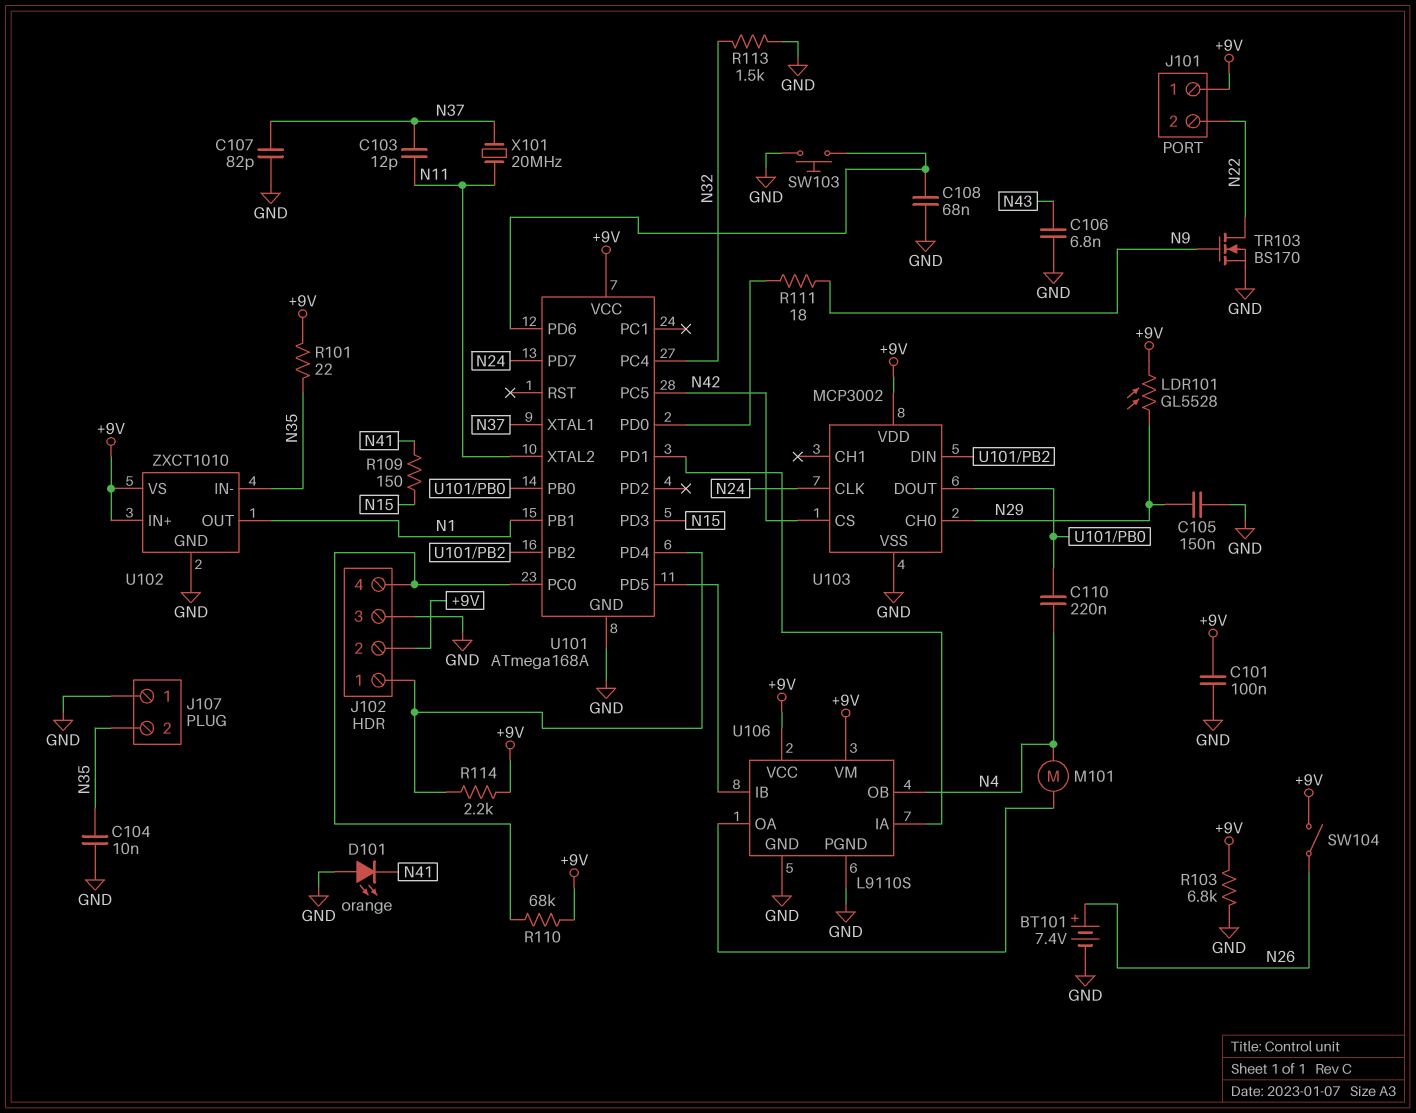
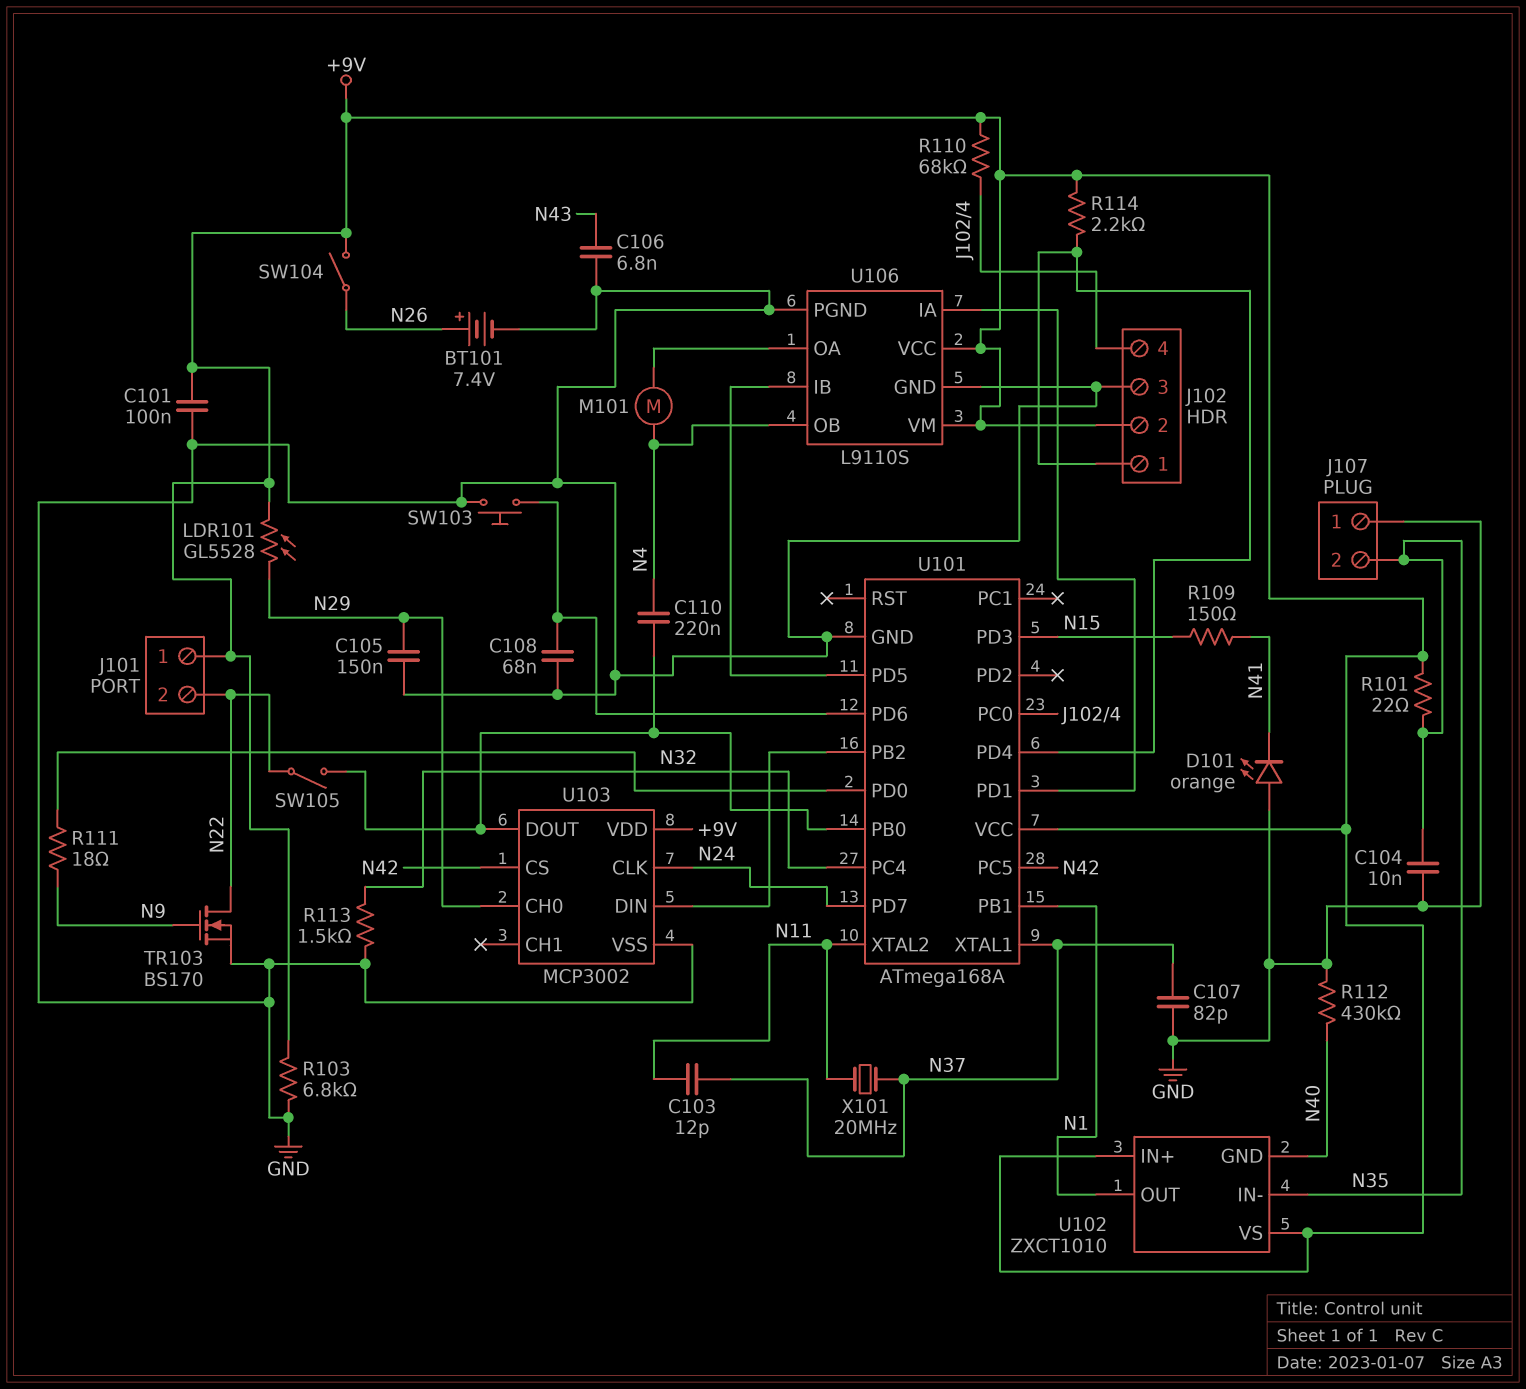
R112: none -> 430k (GND, N40)
SW105: none -> switch (N22, U101/PB0)
U102 pin GND: GND -> N40

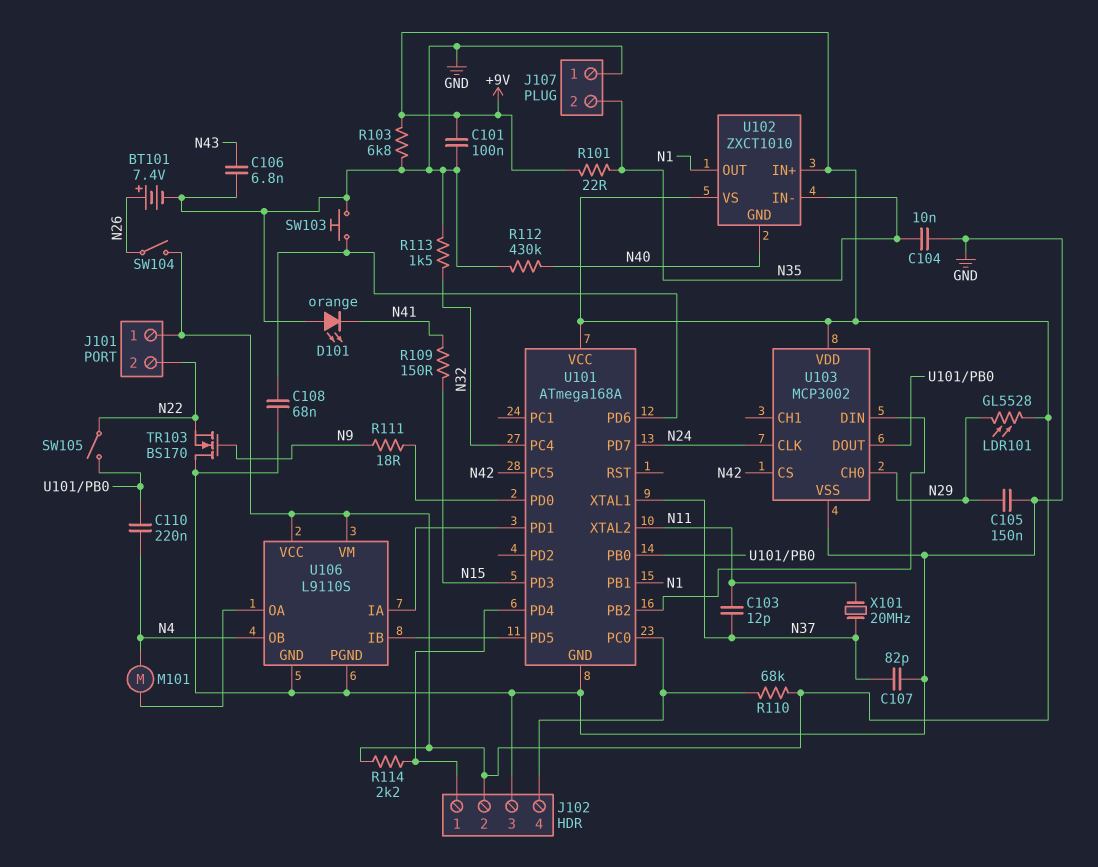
TR103: NMOS BS170 (G N9, D N22, S GND) -> NMOS BS170 (G N9, D GND, S N22)

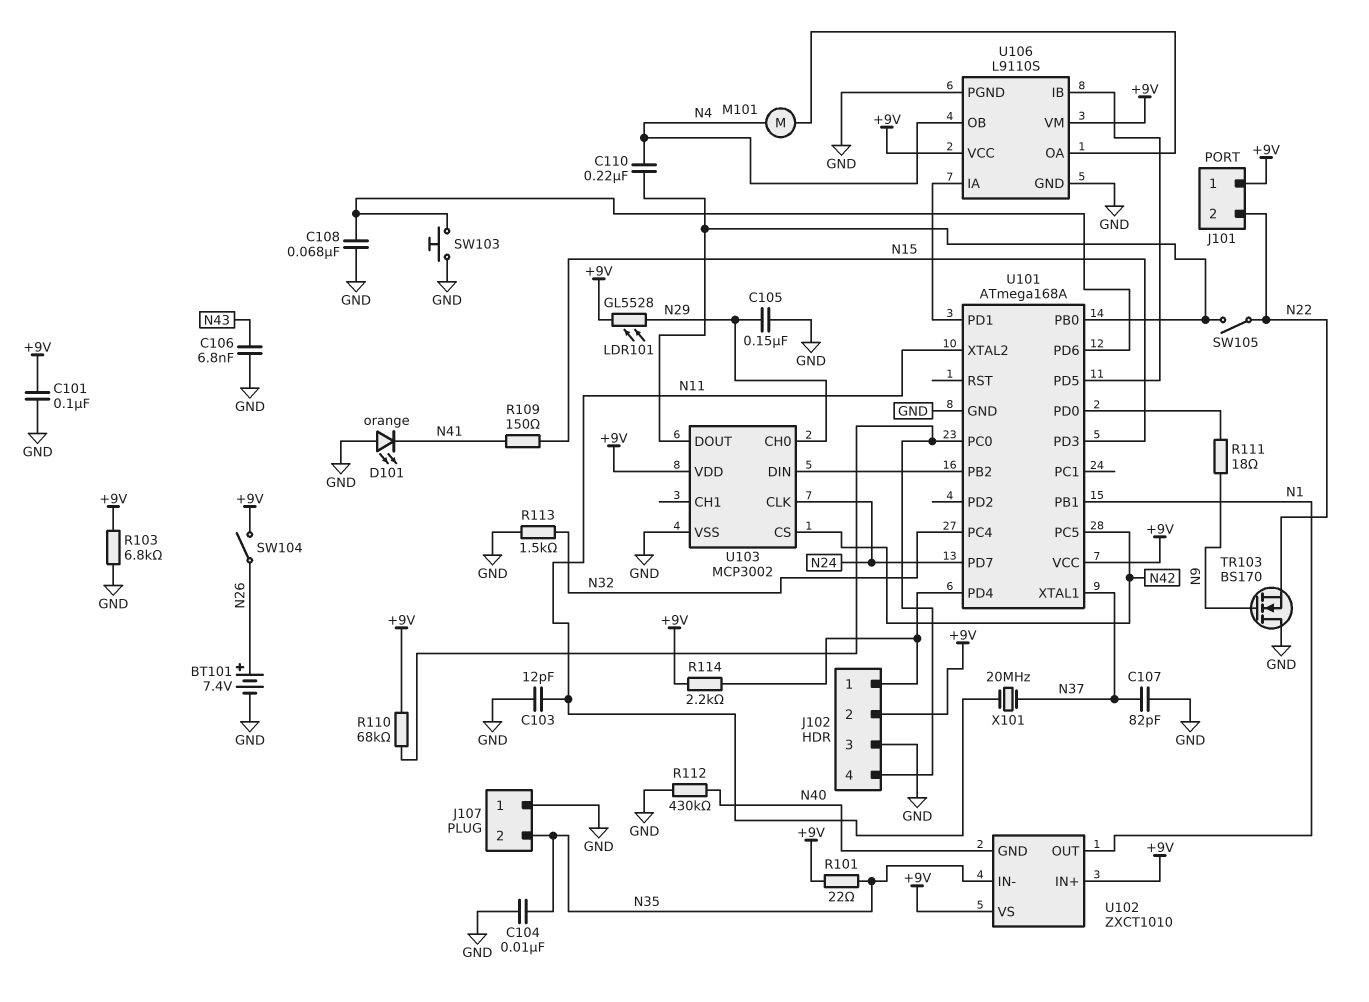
C103: 12pF (N11, N37) -> 12pF (GND, N11)

